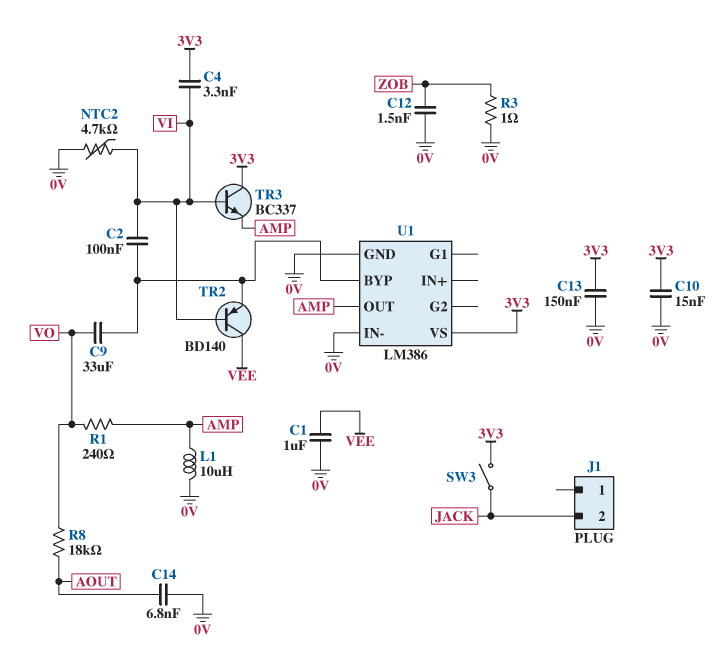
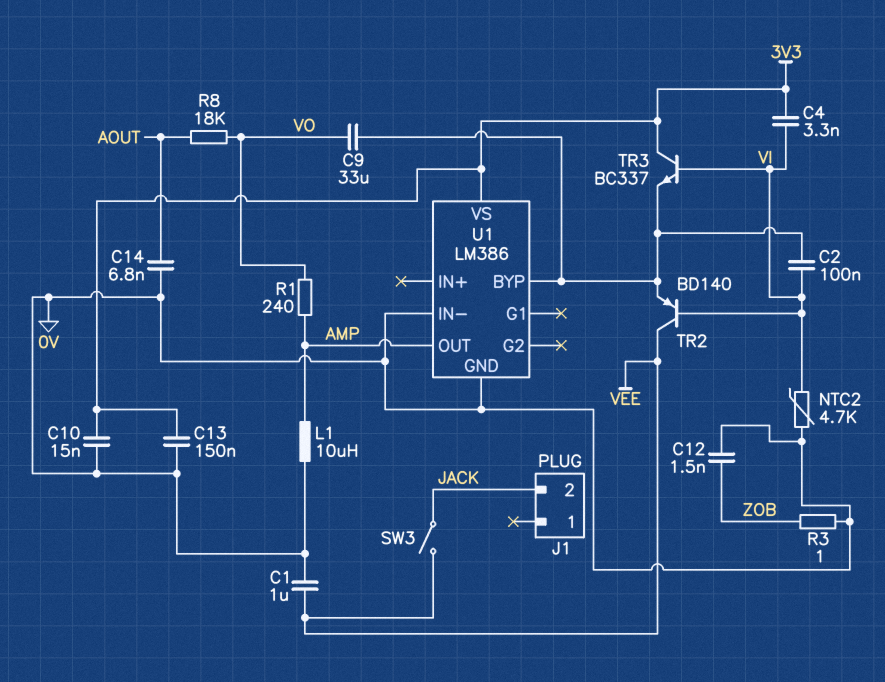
SW3: switch (3V3, JACK) -> switch (JACK, VEE)
TR3: NPN BC337 (B VI, C 3V3, E AMP) -> NPN BC337 (B VI, C 3V3, E U1/BYP)

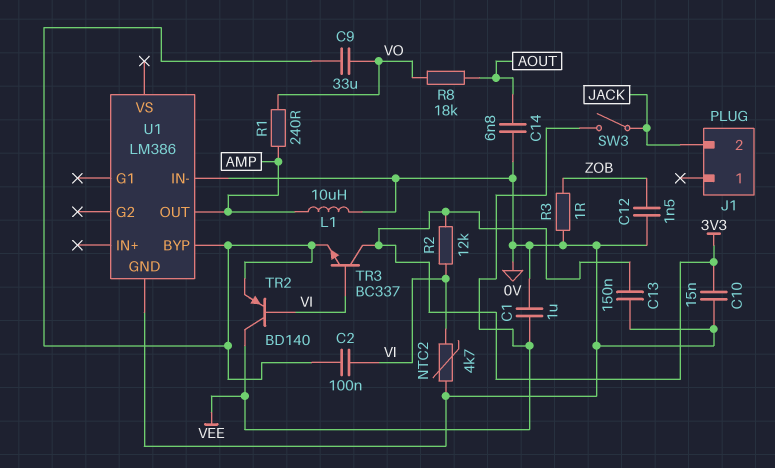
C4: 3.3nF (3V3, VI) -> none
R2: none -> 12k (3V3, VI)
U1 pin VS: 3V3 -> none

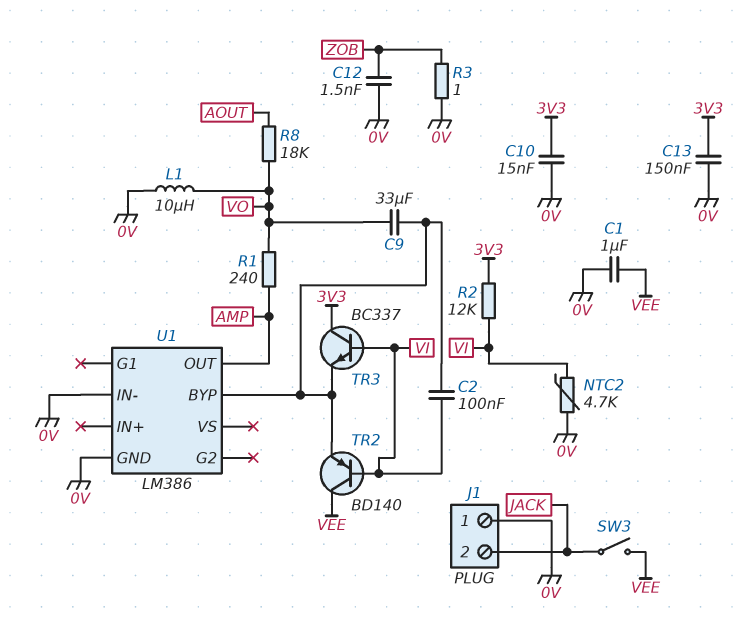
C14: 6.8nF (0V, AOUT) -> none
J1 pin 1: none -> 0V
L1: 10uH (0V, AMP) -> 10uH (0V, VO)

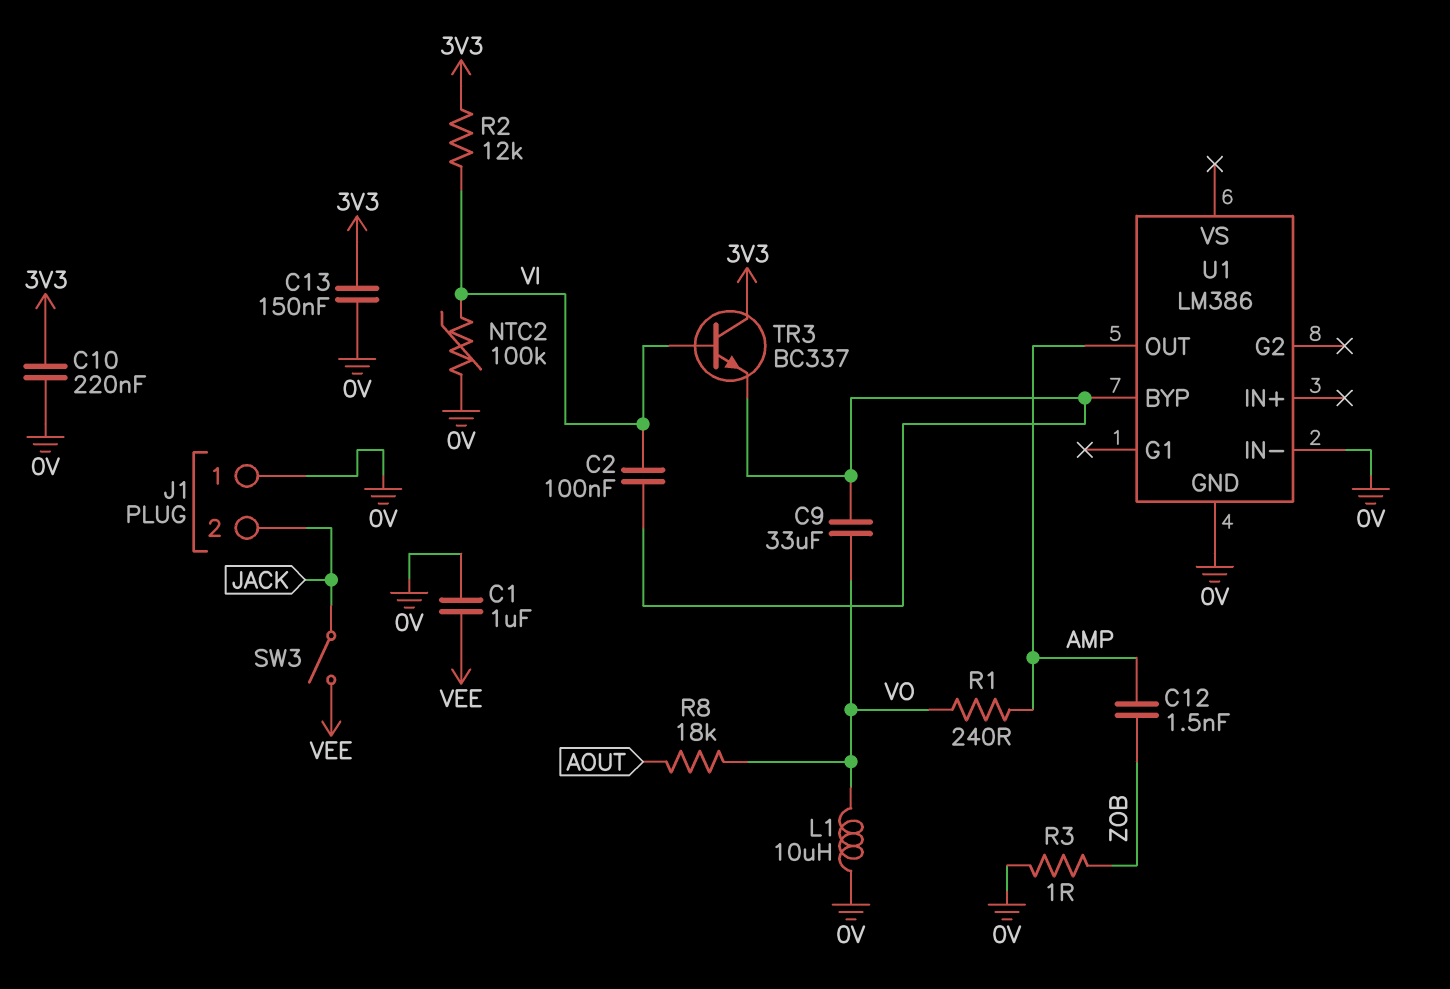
C10: 15nF (0V, 3V3) -> 220nF (0V, 3V3)
C12: 1.5nF (0V, ZOB) -> 1.5nF (AMP, ZOB)
NTC2: 4.7k (0V, VI) -> 100k (0V, VI)
TR2: PNP BD140 (B VI, C VEE, E U1/BYP) -> none

